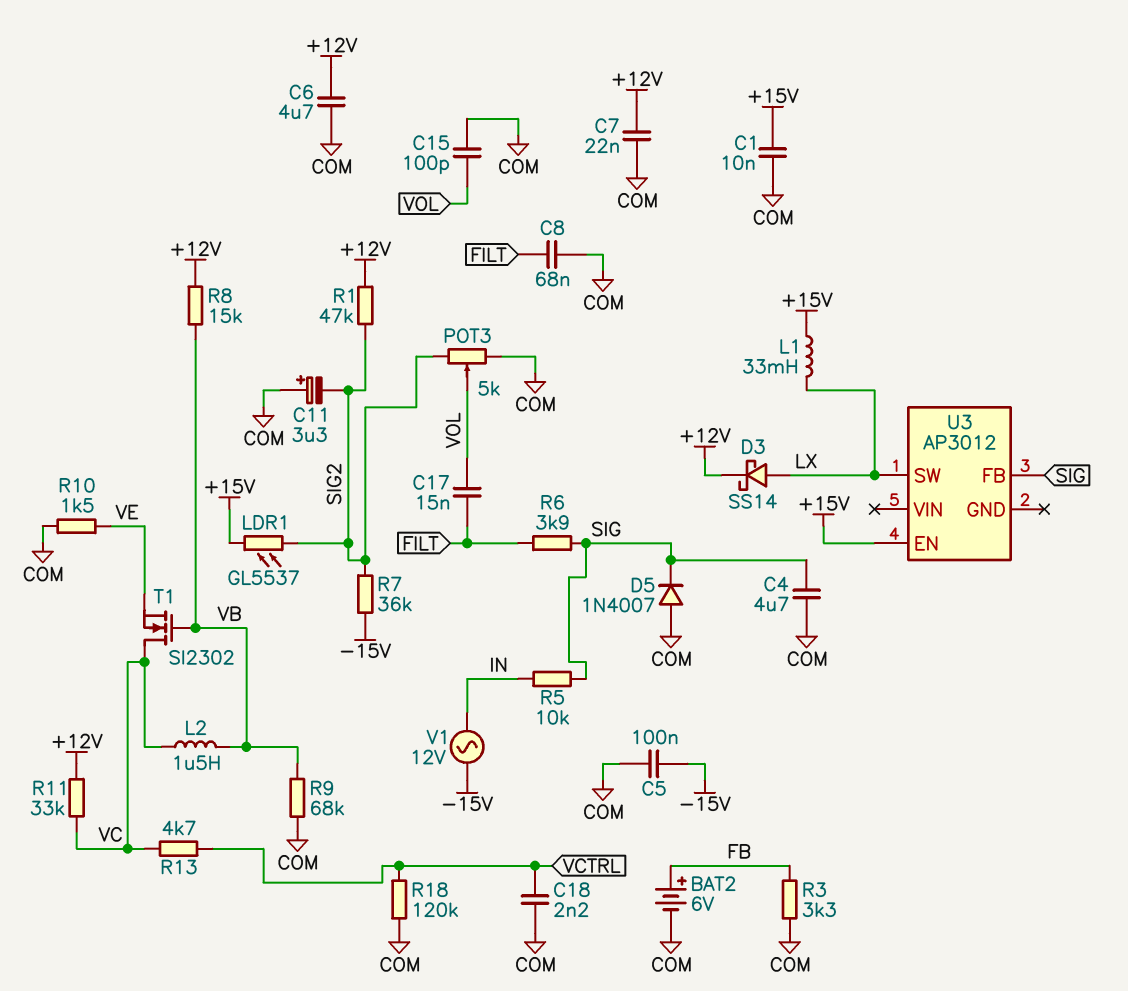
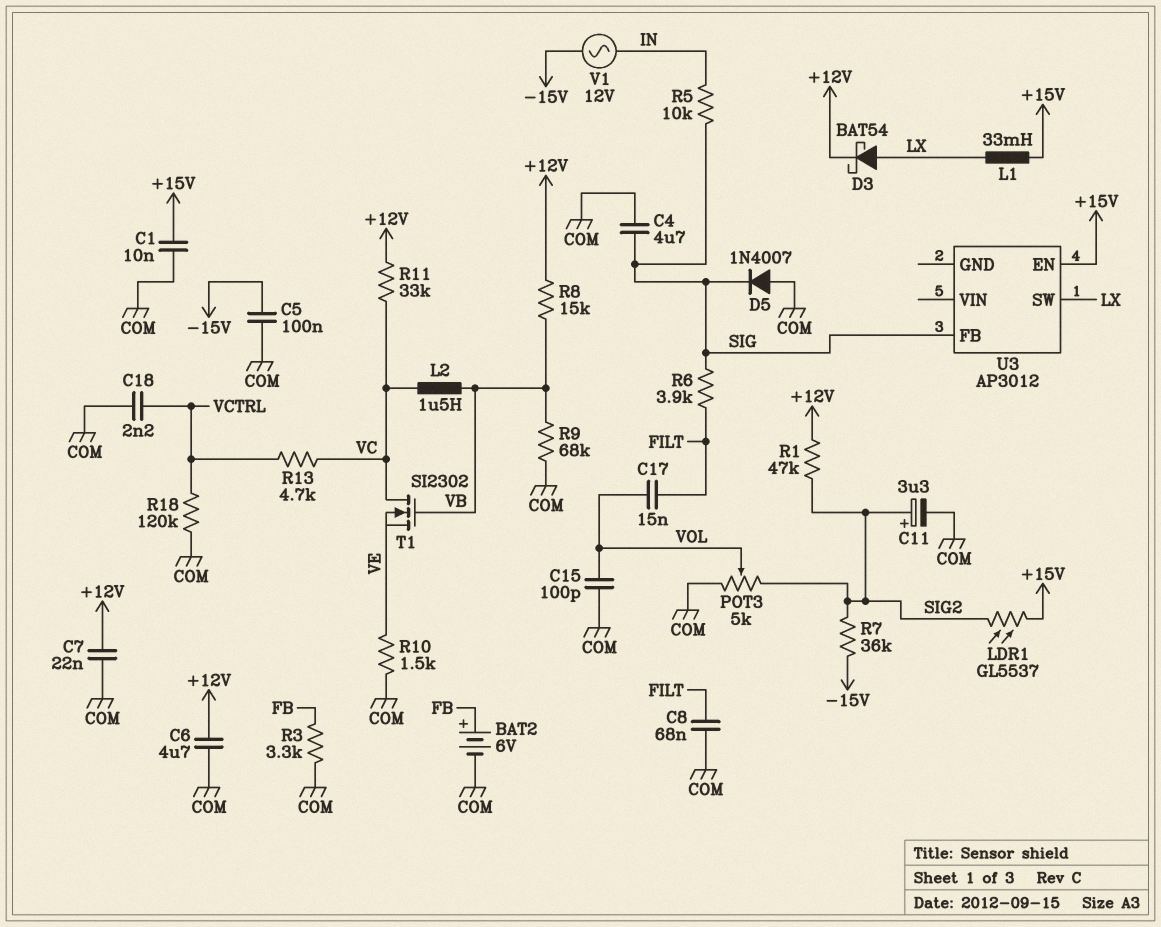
C11: 3.3uF (plus COM, minus SIG2) -> 3.3uF (plus SIG2, minus COM)
D3: schottky SS14 (A LX, K +12V) -> schottky BAT54 (A LX, K +12V)

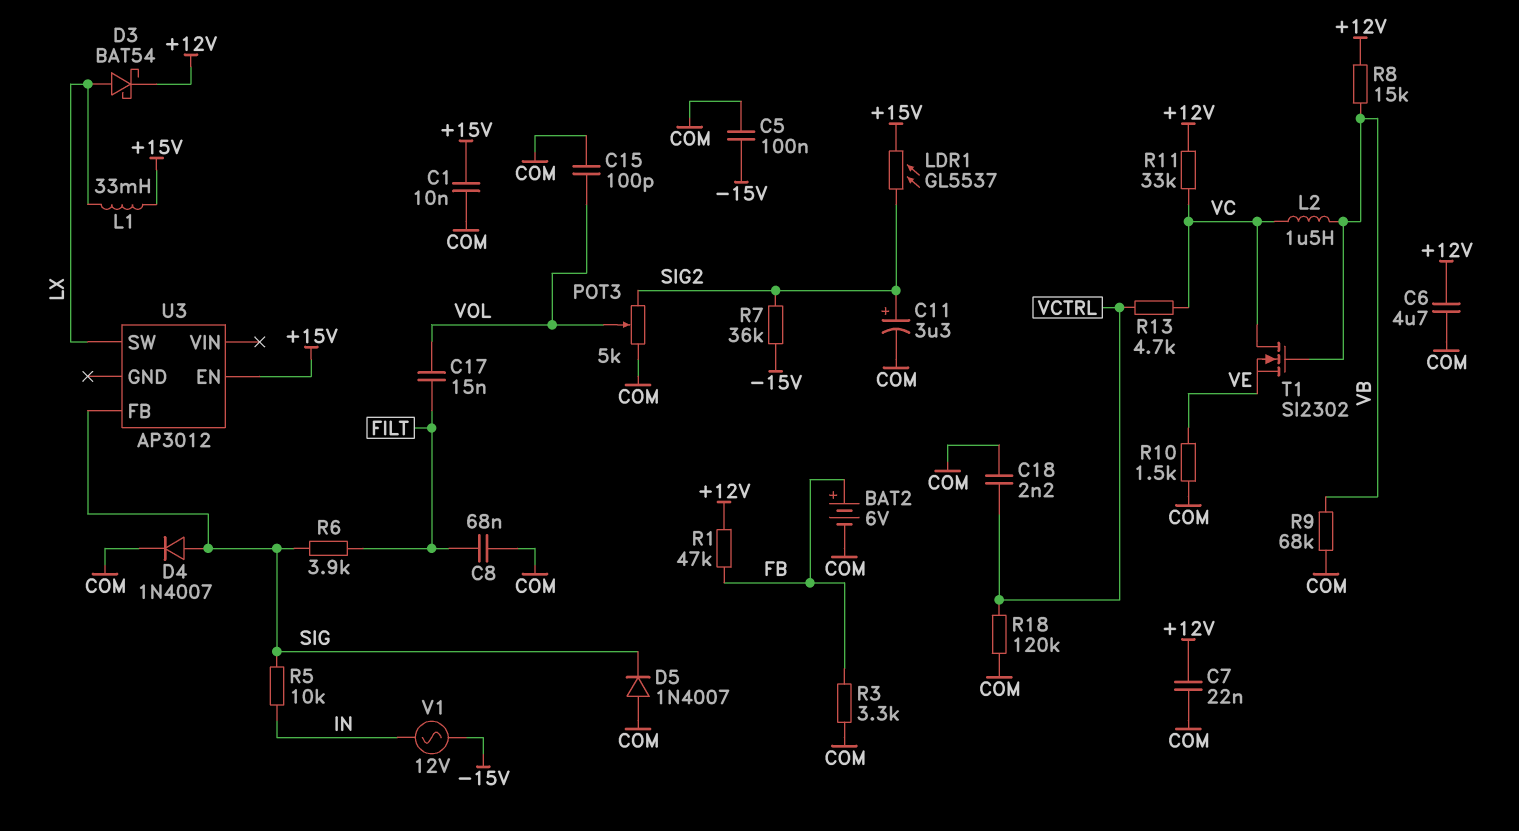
C4: 4.7uF (COM, SIG) -> none
D4: none -> diode 1N4007 (A SIG, K COM)
R1: 47k (+12V, SIG2) -> 47k (+12V, FB)

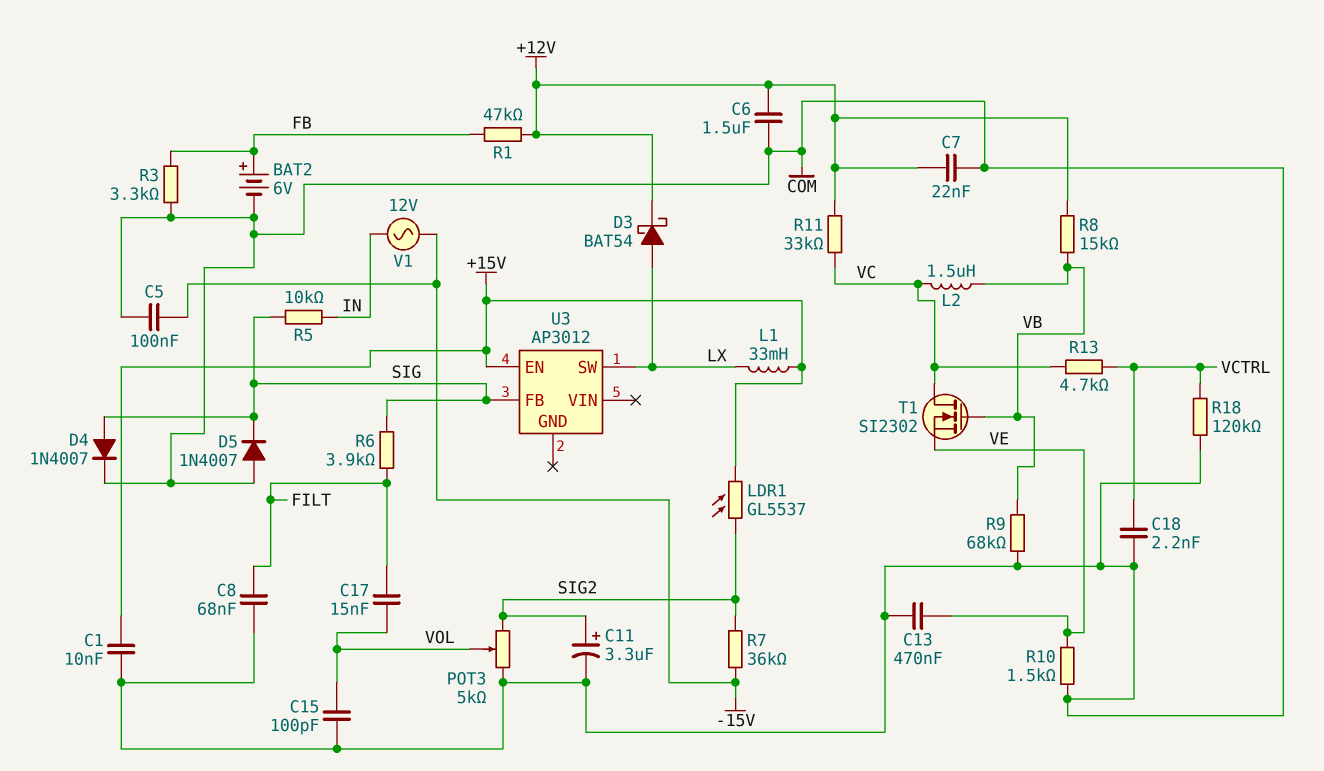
C6: 4.7uF (+12V, COM) -> 1.5uF (+12V, COM)
C13: none -> 470nF (COM, VE)

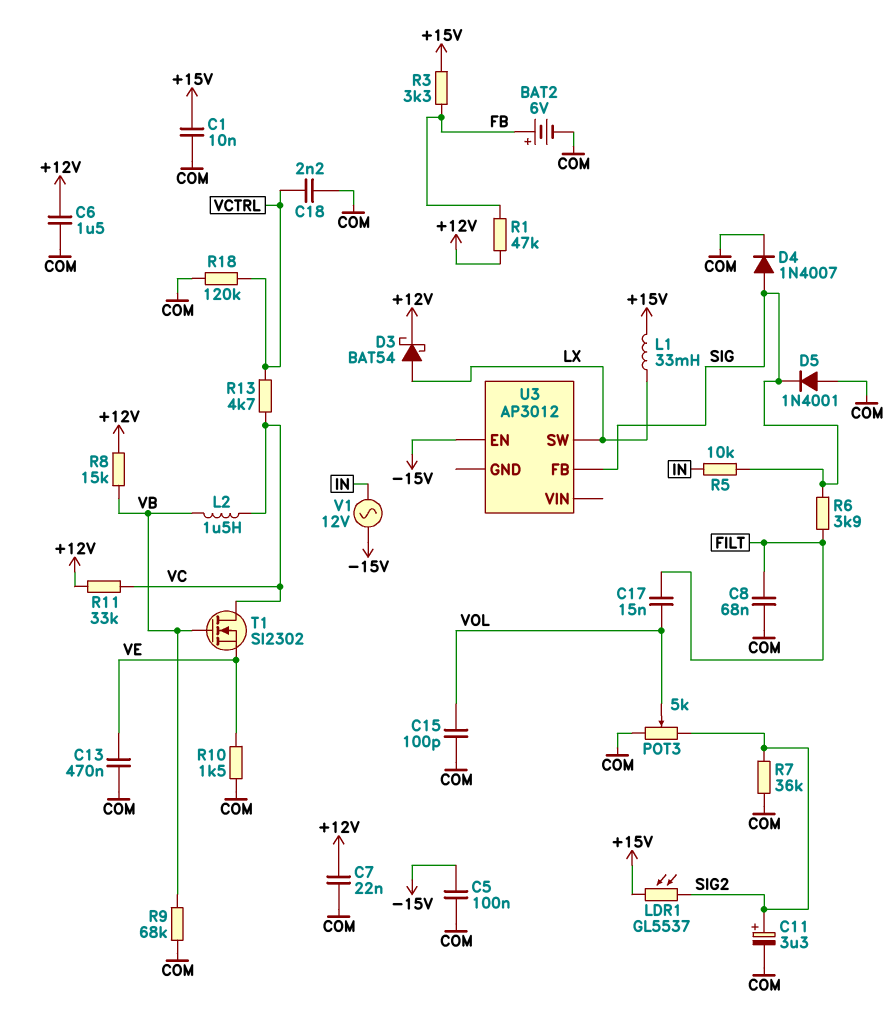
D5: diode 1N4007 (A COM, K SIG) -> diode 1N4001 (A COM, K SIG)
R3: 3.3k (COM, FB) -> 3.3k (+15V, FB)
R7: 36k (-15V, SIG2) -> 36k (COM, SIG2)
U3 pin EN: +15V -> -15V

